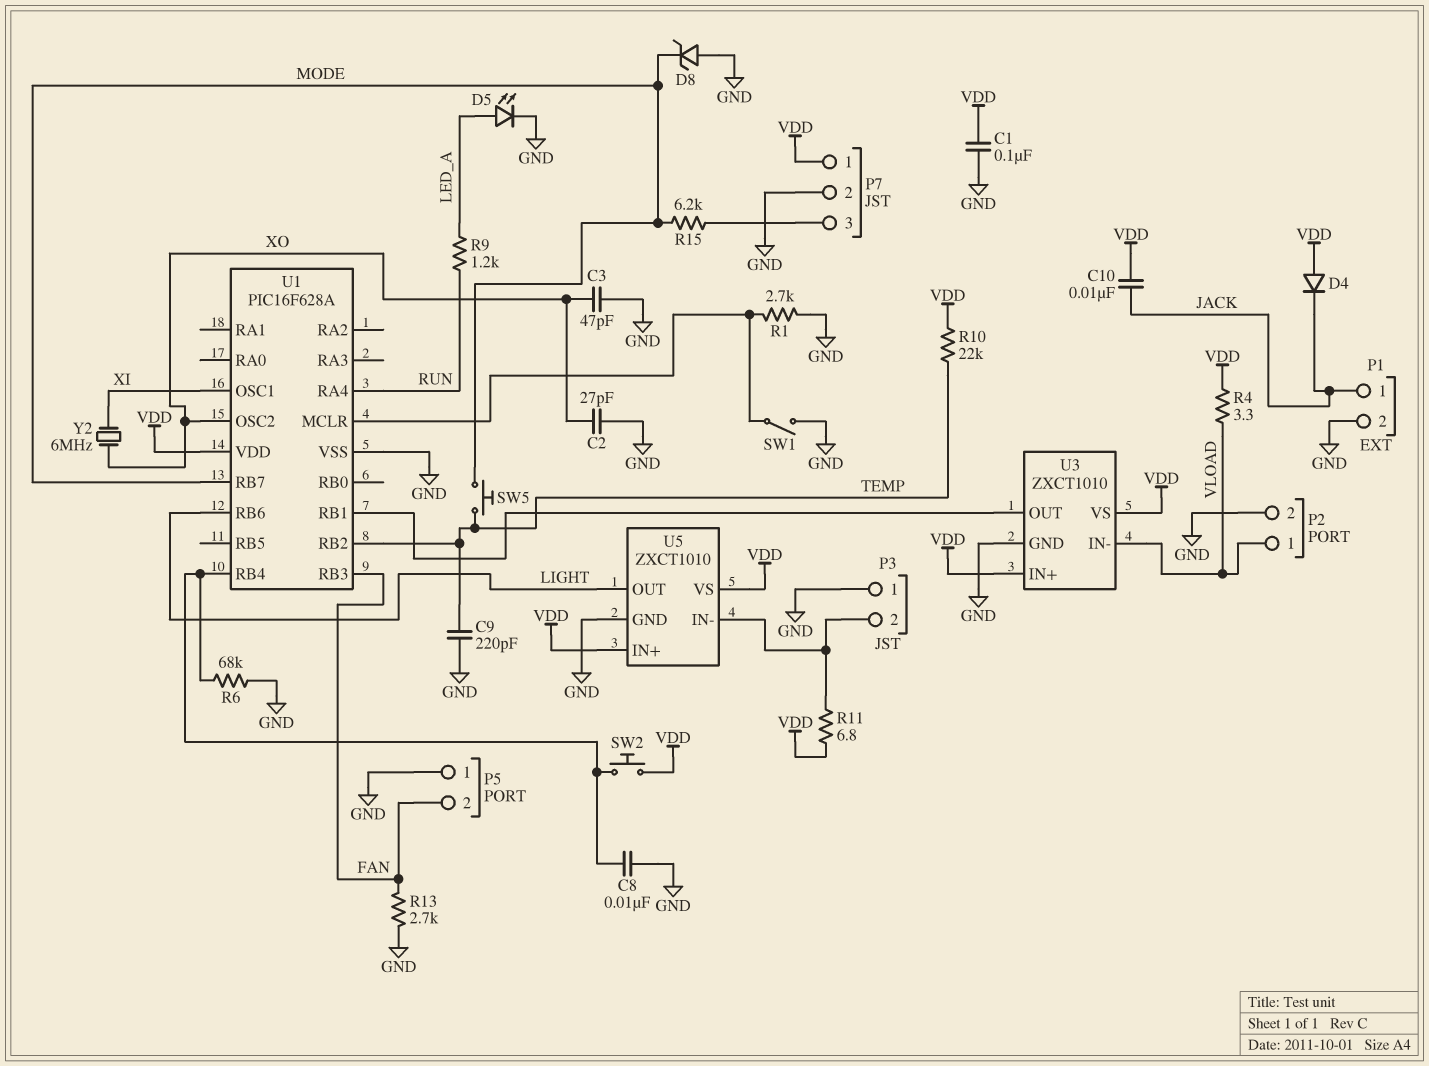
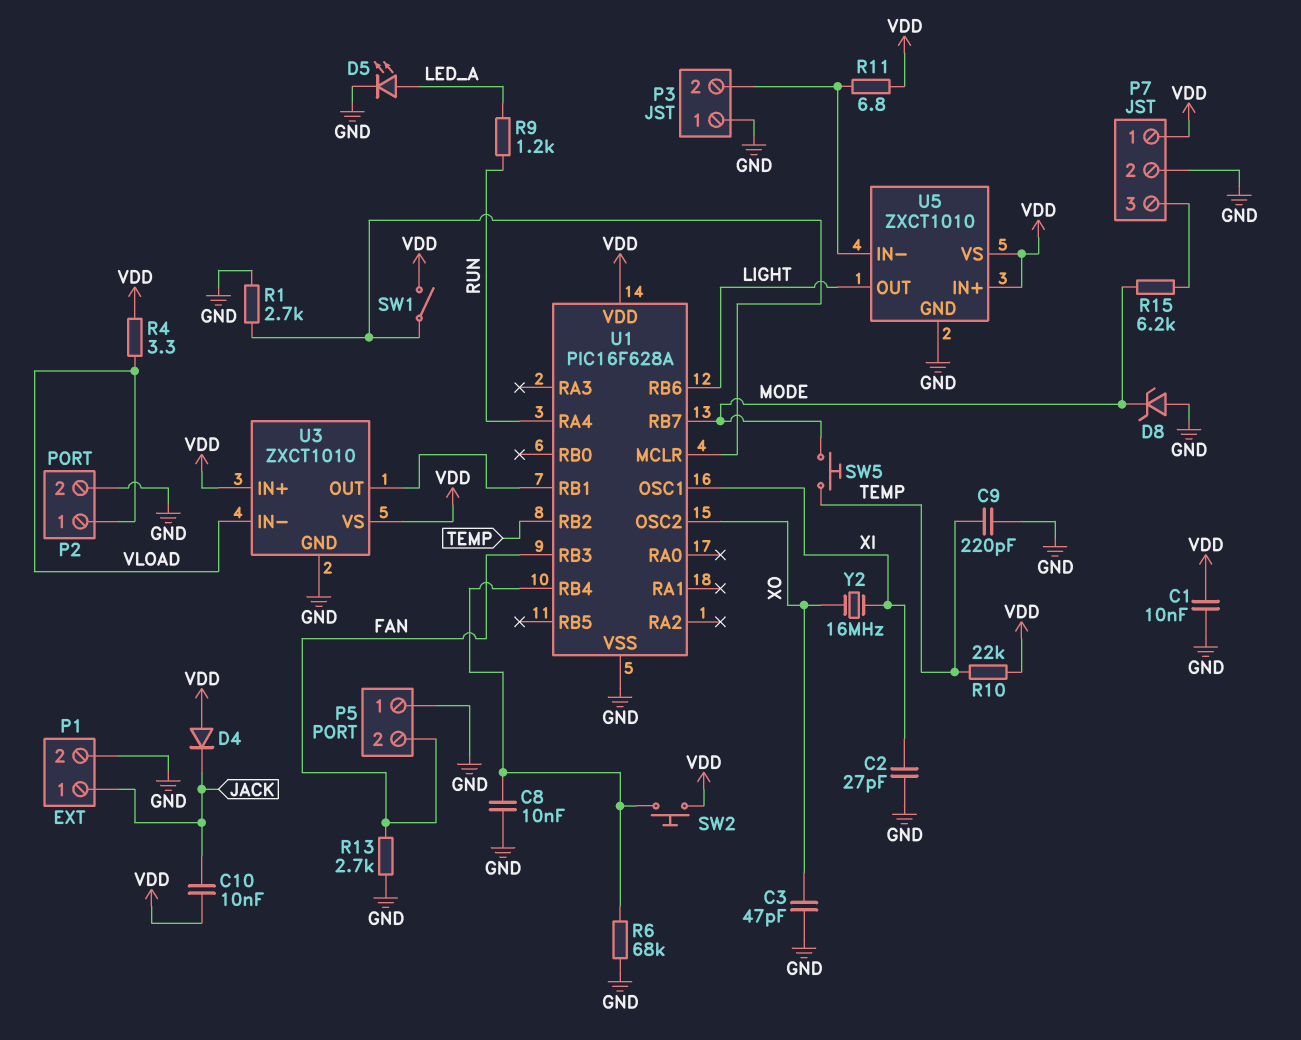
C1: 100nF (GND, VDD) -> 10nF (GND, VDD)
C2: 27pF (GND, XO) -> 27pF (GND, XI)
SW1: switch (GND, U1/MCLR) -> switch (U1/MCLR, VDD)
Y2: 6MHz (XI, XO) -> 16MHz (XI, XO)

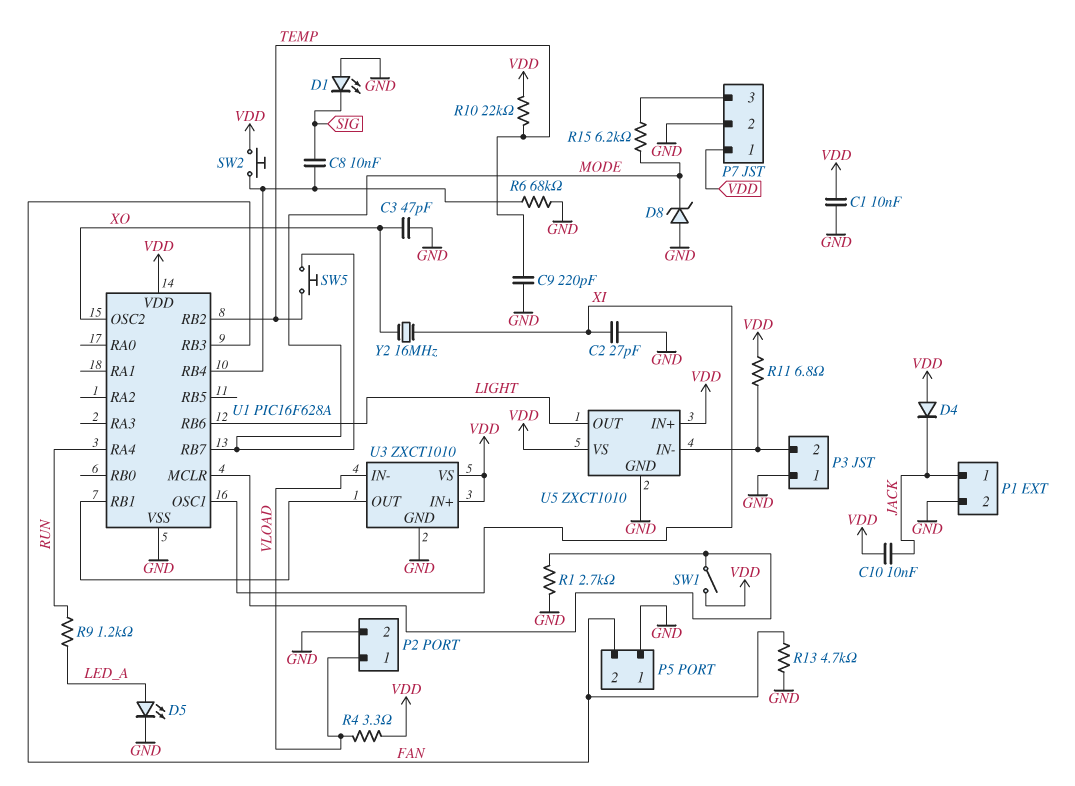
C8: 10nF (GND, U1/RB4) -> 10nF (SIG, U1/RB4)
D1: none -> LED (A GND, K SIG)
R13: 2.7k (FAN, GND) -> 4.7k (FAN, GND)

